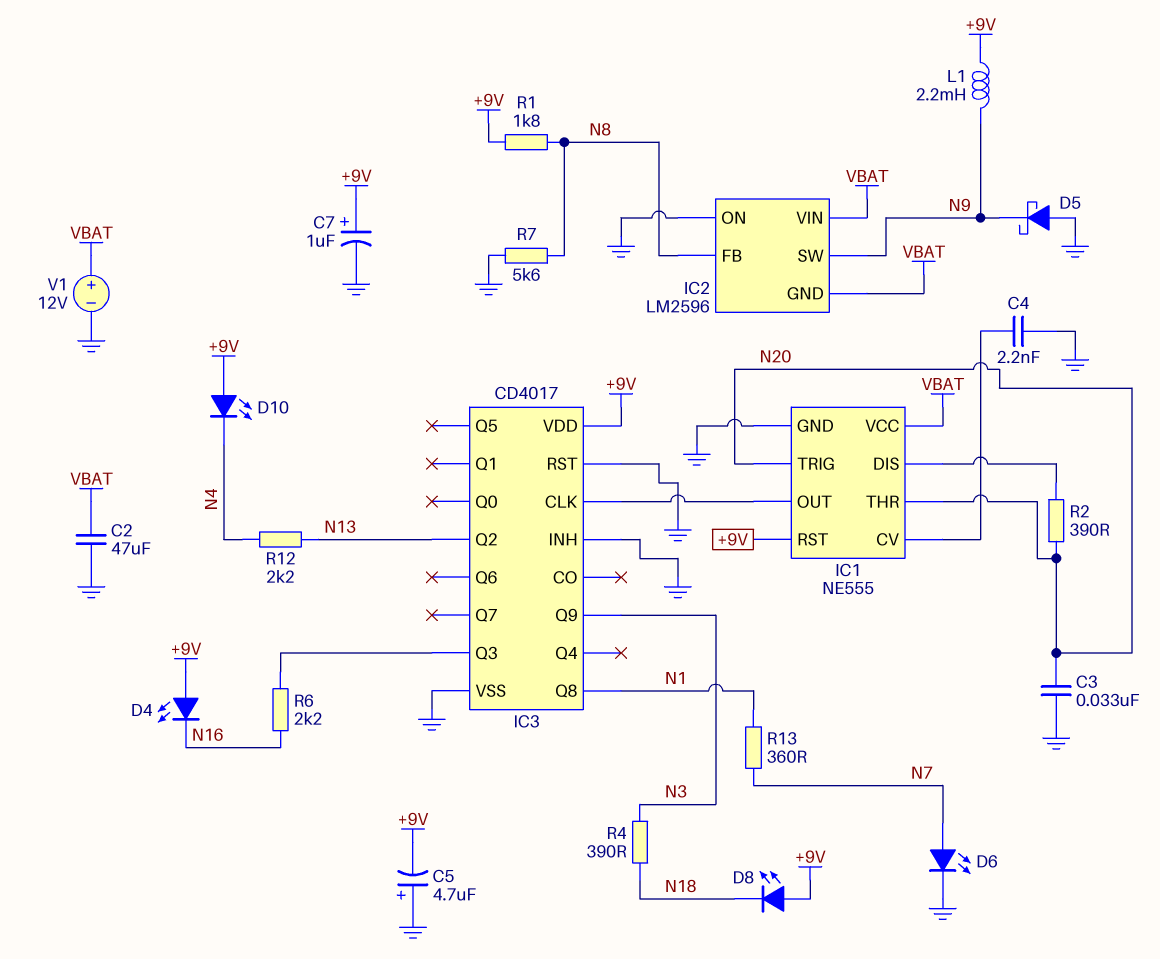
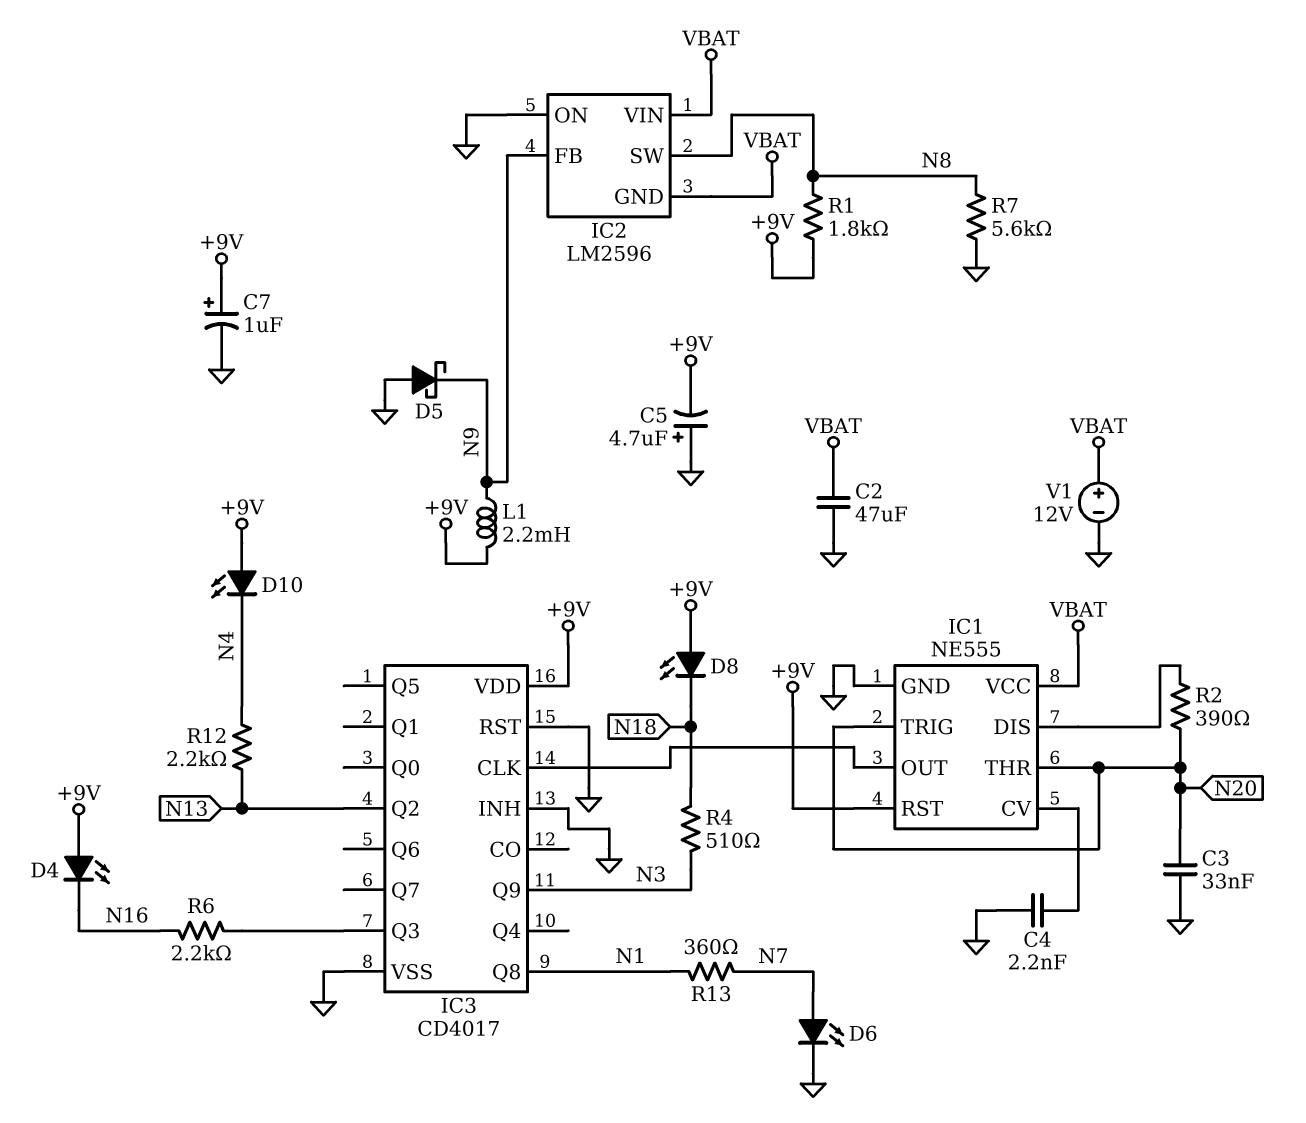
IC2 pin FB: N8 -> N9
IC2 pin SW: N9 -> N8
R4: 390 (N3, N18) -> 510 (N3, N18)

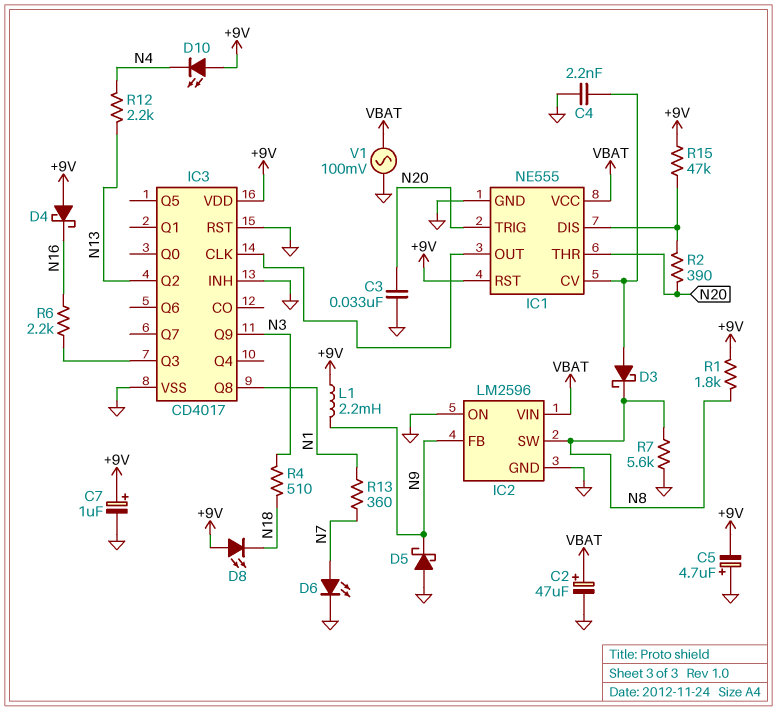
C2: 47uF (GND, VBAT) -> 47uF (plus VBAT, minus GND)
D3: none -> schottky (A IC1/CV, K N8)
D4: LED (A +9V, K N16) -> schottky (A +9V, K N16)
IC2 pin GND: VBAT -> GND
R15: none -> 47k (+9V, IC1/DIS)
V1: 12V (plus VBAT, minus GND) -> AC 100mV (GND, VBAT)

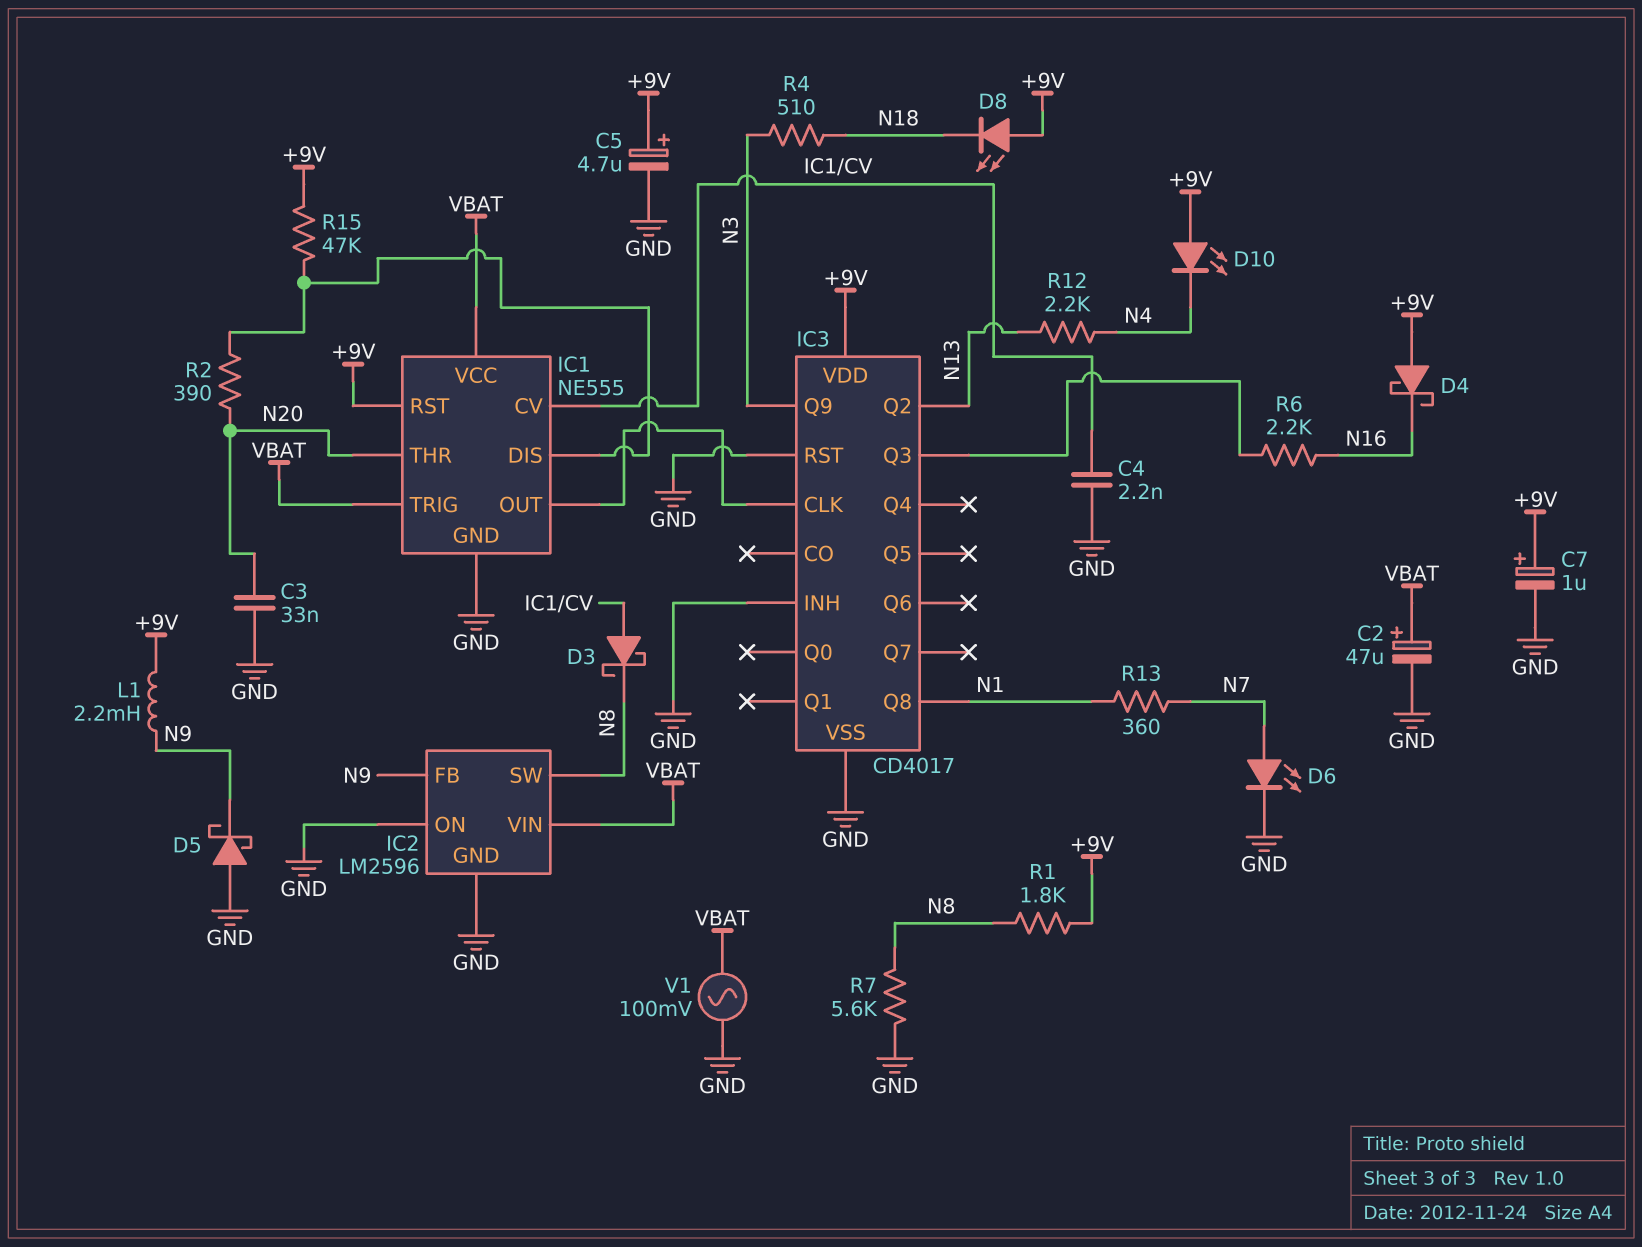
C5: 4.7uF (plus GND, minus +9V) -> 4.7uF (plus +9V, minus GND)
IC1 pin TRIG: N20 -> VBAT

